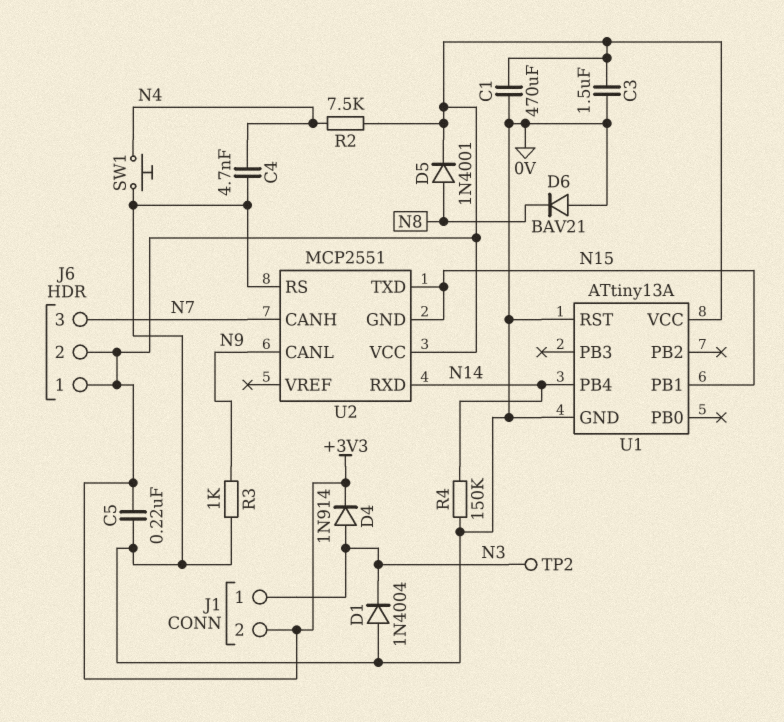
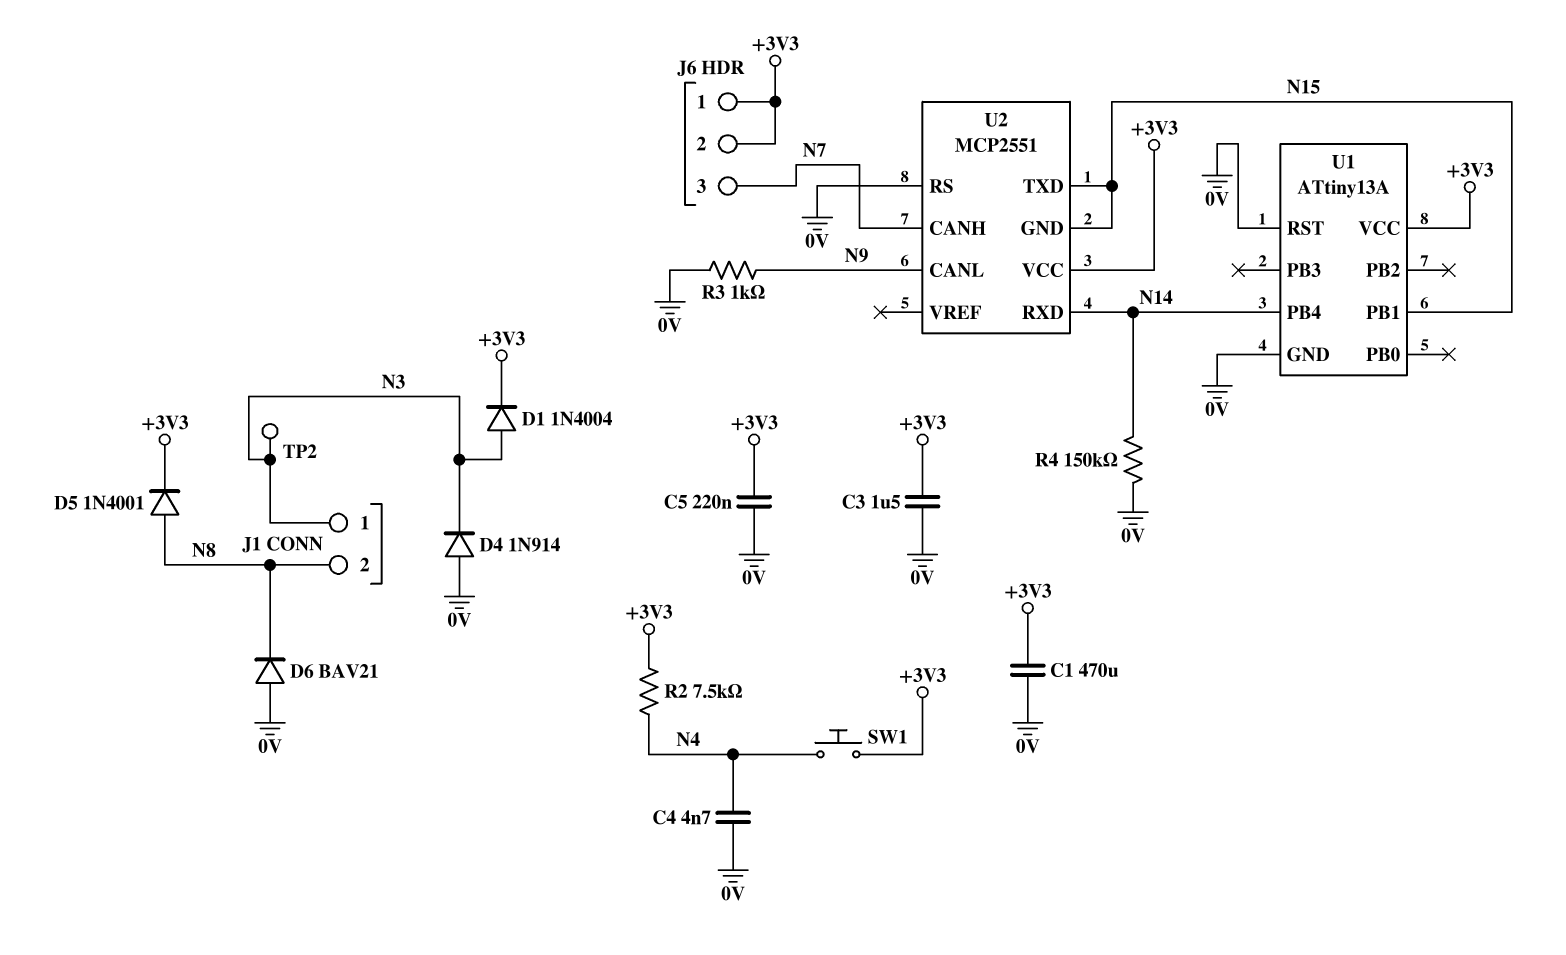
D1: diode 1N4004 (A 0V, K N3) -> diode 1N4004 (A N3, K +3V3)
D4: diode 1N914 (A N3, K +3V3) -> diode 1N914 (A 0V, K N3)
J1 pin 2: +3V3 -> N8
SW1: button (0V, N4) -> button (+3V3, N4)

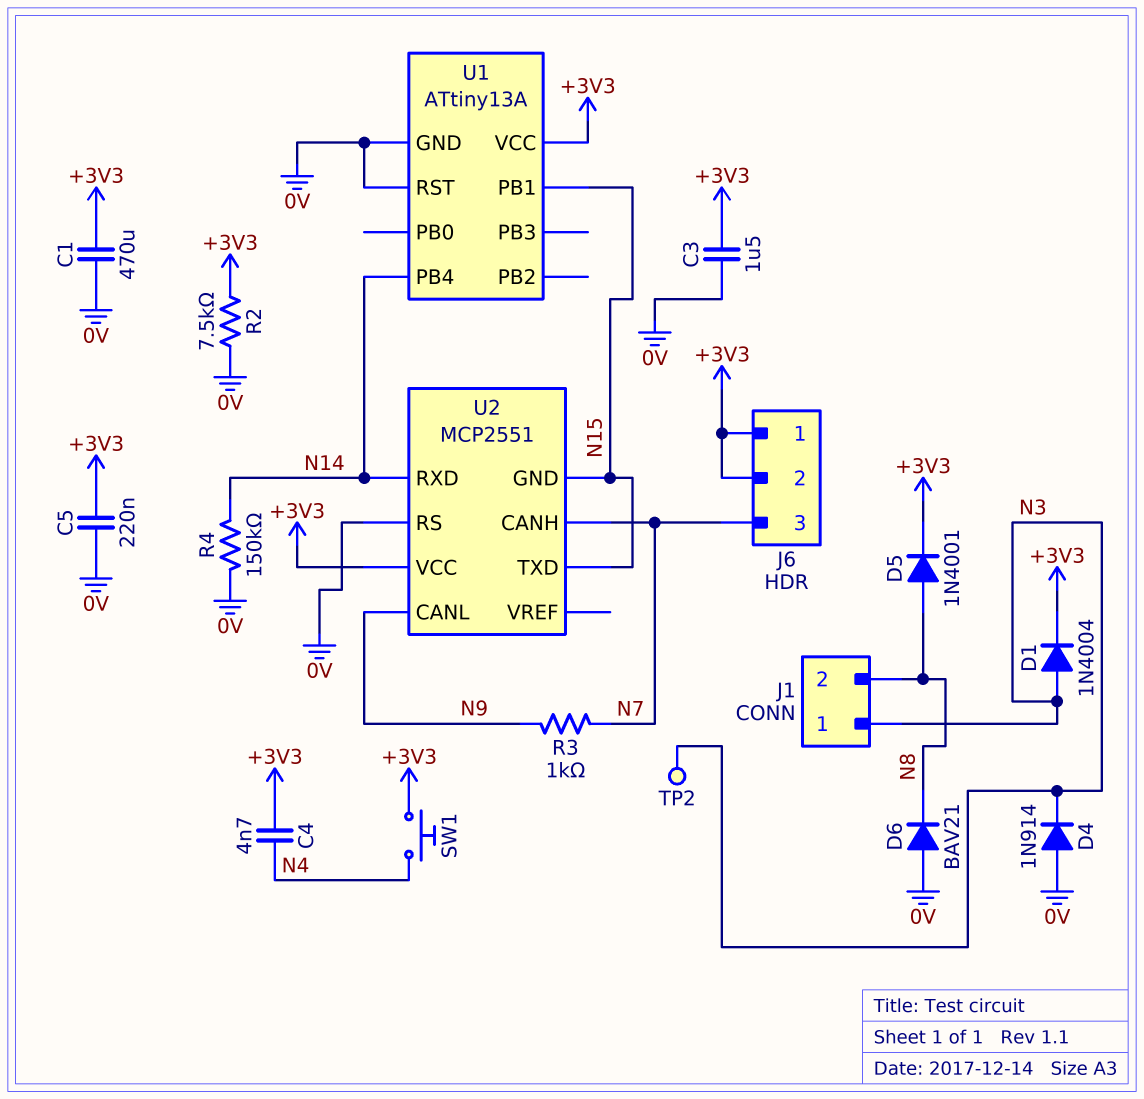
C4: 4.7nF (0V, N4) -> 4.7nF (+3V3, N4)
R2: 7.5k (+3V3, N4) -> 7.5k (+3V3, 0V)
R3: 1k (0V, N9) -> 1k (N7, N9)

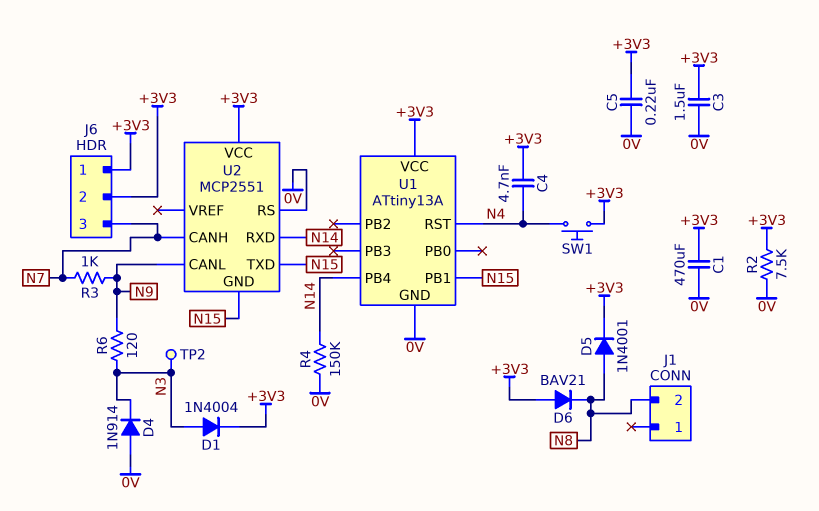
D6: diode BAV21 (A 0V, K N8) -> diode BAV21 (A +3V3, K N8)
J1 pin 1: N3 -> none
R6: none -> 120 (N3, N9)
U1 pin RST: 0V -> N4

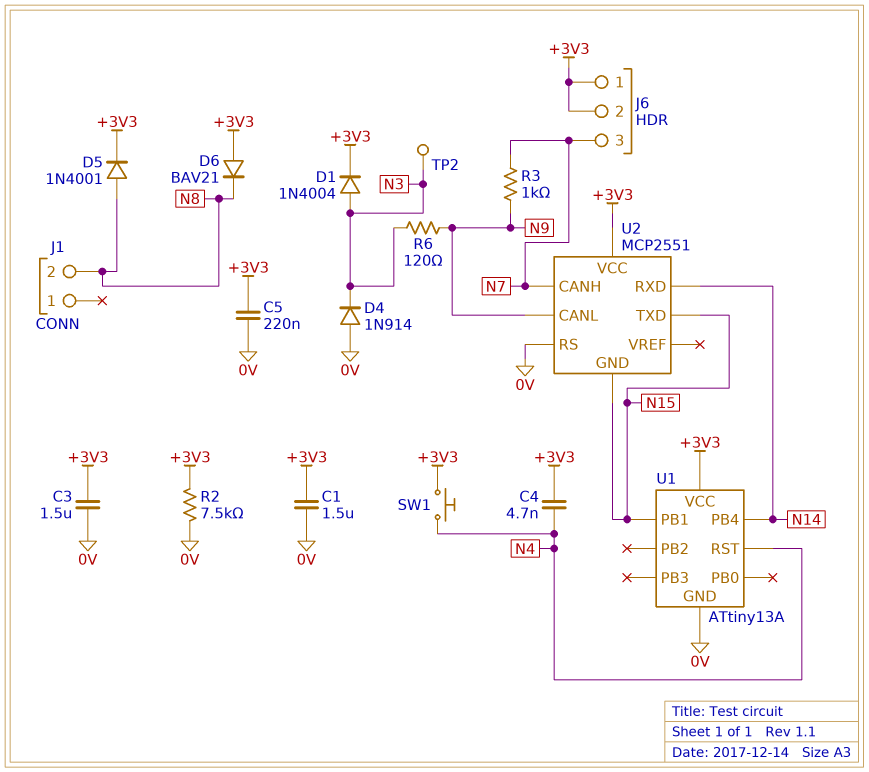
C1: 470uF (+3V3, 0V) -> 1.5uF (+3V3, 0V)
R4: 150k (0V, N14) -> none

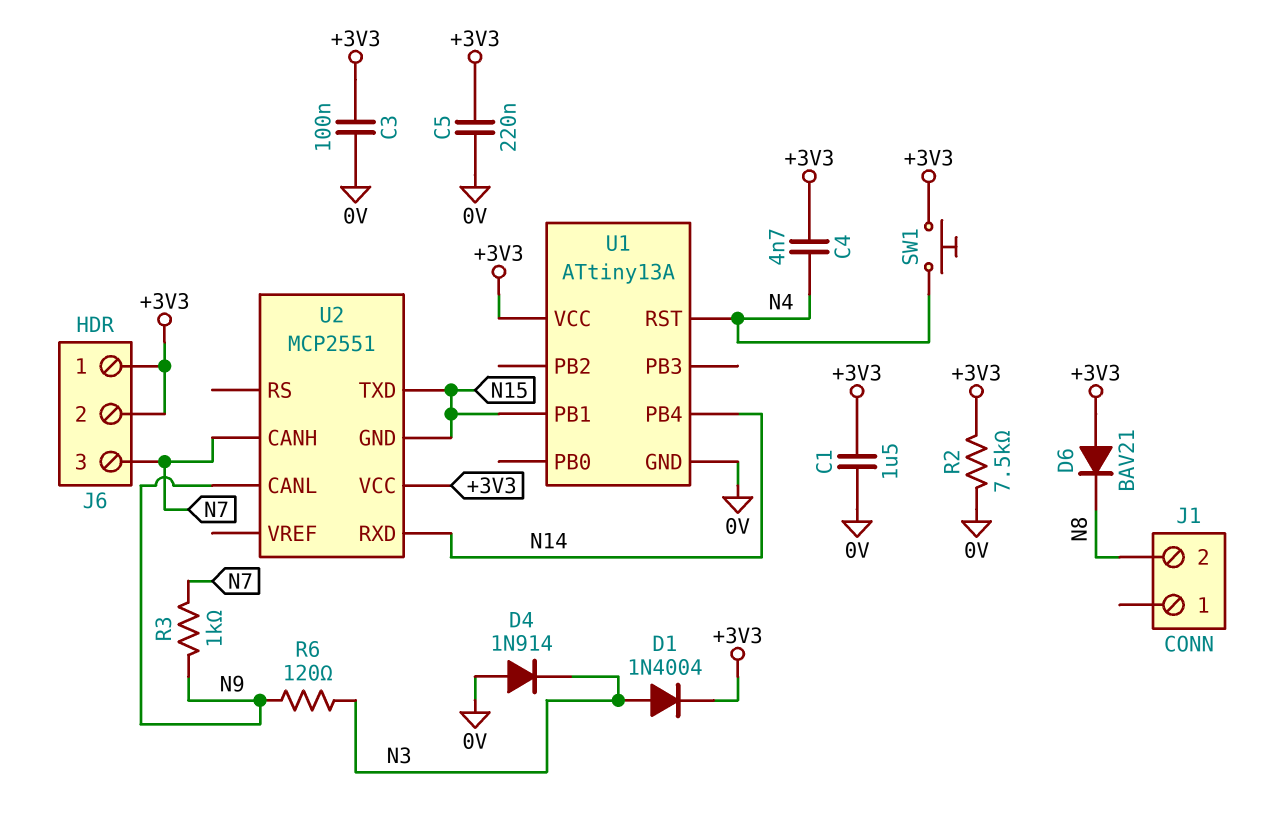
C3: 1.5uF (+3V3, 0V) -> 100nF (+3V3, 0V)
D5: diode 1N4001 (A N8, K +3V3) -> none
TP2: test point (N3) -> none
U2 pin RS: 0V -> none

